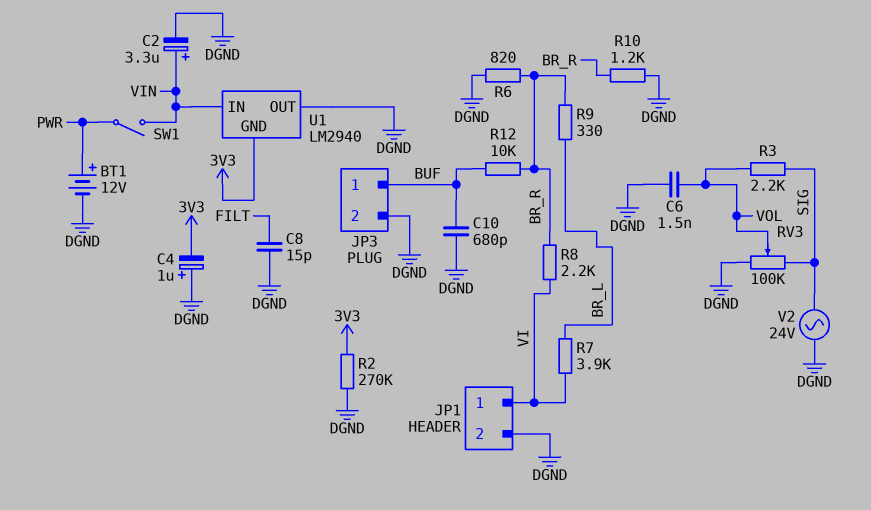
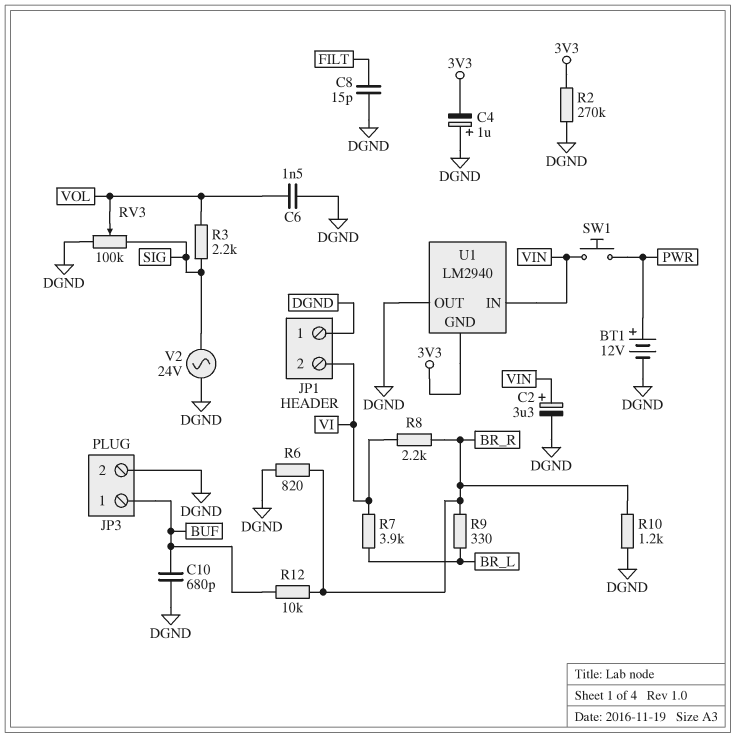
JP1 pin 1: VI -> DGND
JP1 pin 2: DGND -> VI
SW1: switch (PWR, VIN) -> button (PWR, VIN)

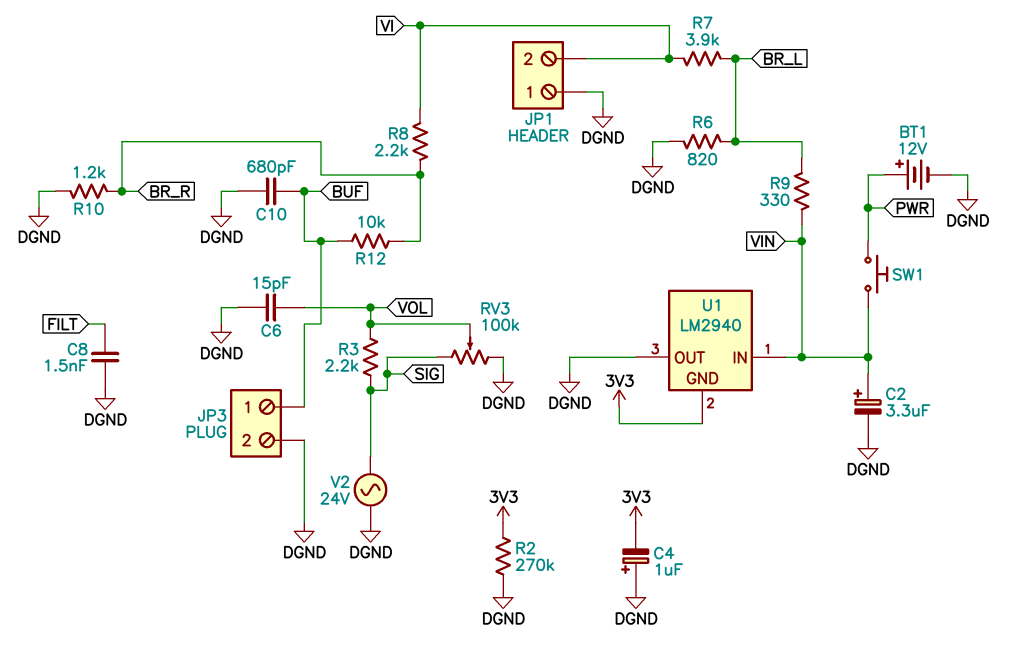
C6: 1.5nF (DGND, VOL) -> 15pF (DGND, VOL)
C8: 15pF (DGND, FILT) -> 1.5nF (DGND, FILT)
R6: 820 (BR_R, DGND) -> 820 (BR_L, DGND)
R9: 330 (BR_L, BR_R) -> 330 (BR_L, VIN)

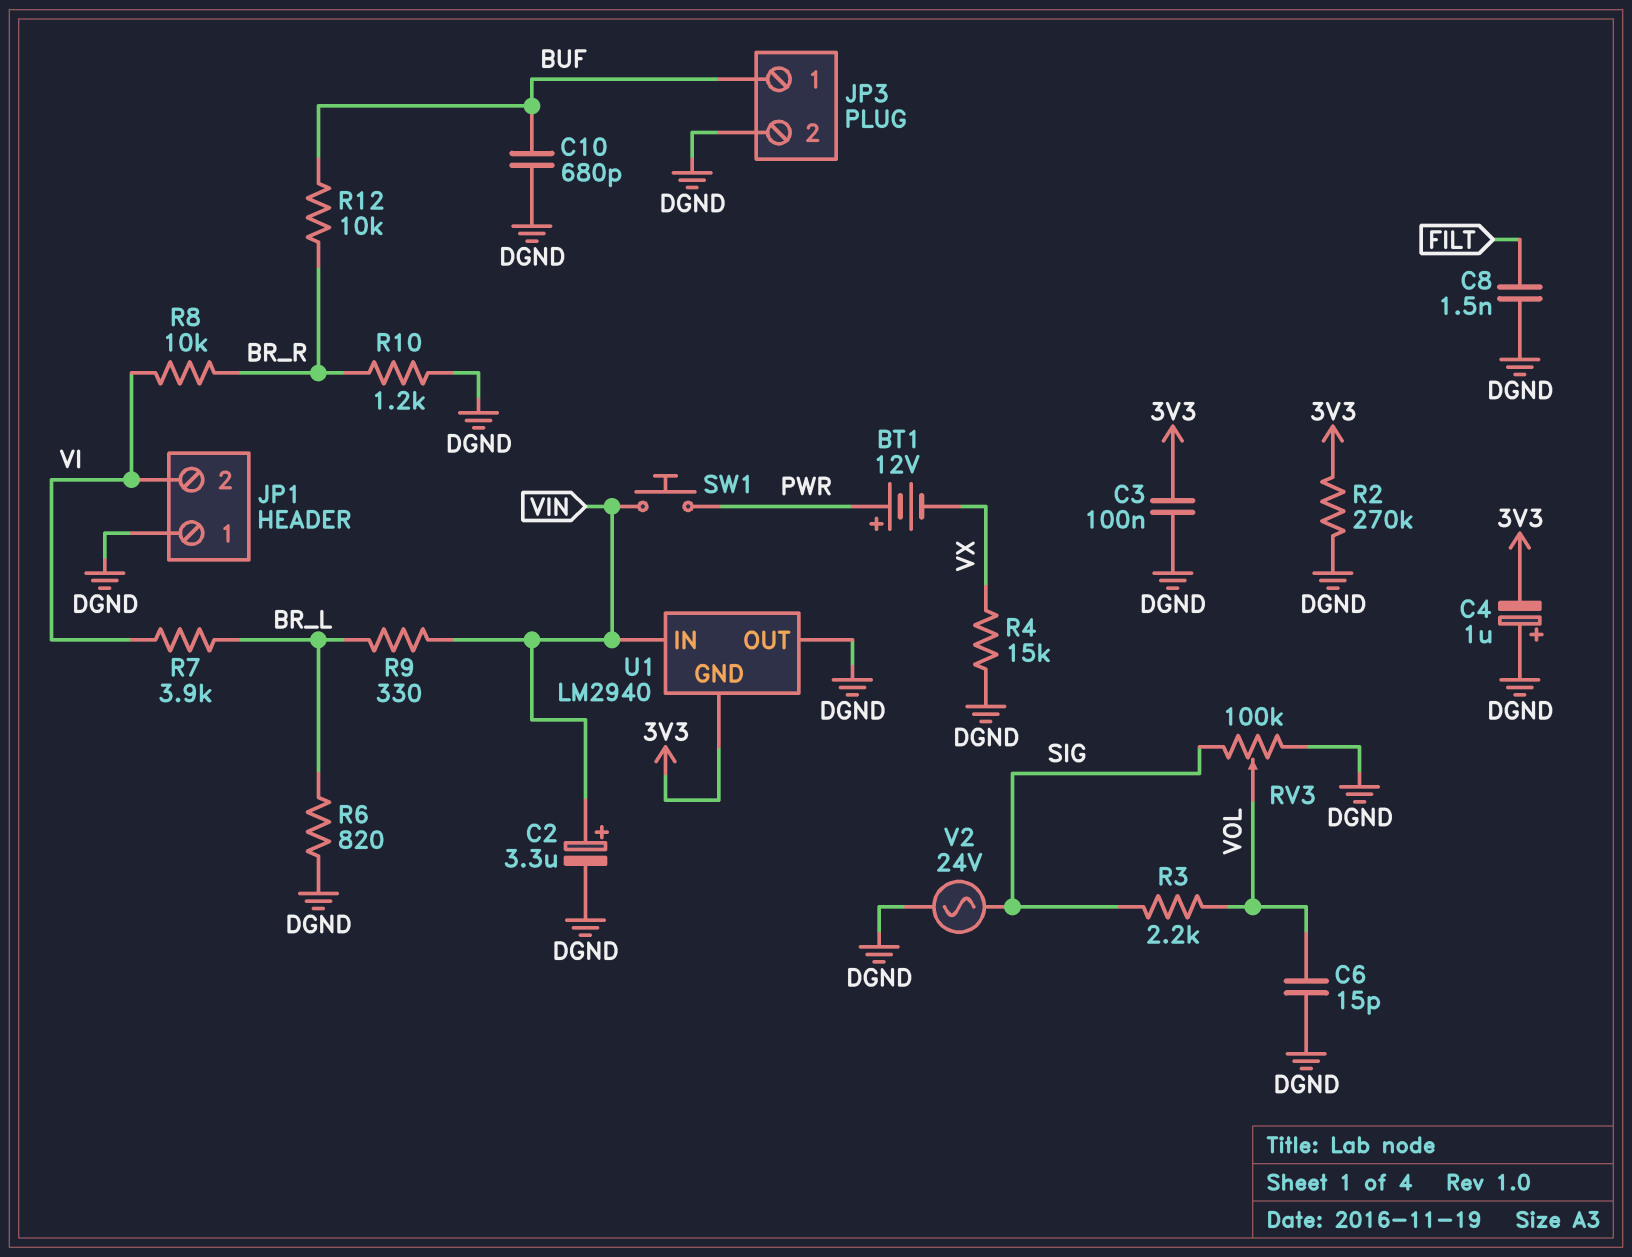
BT1: 12V (plus PWR, minus DGND) -> 12V (plus PWR, minus VX)
C3: none -> 100nF (3V3, DGND)
R4: none -> 15k (DGND, VX)
R8: 2.2k (BR_R, VI) -> 10k (BR_R, VI)

